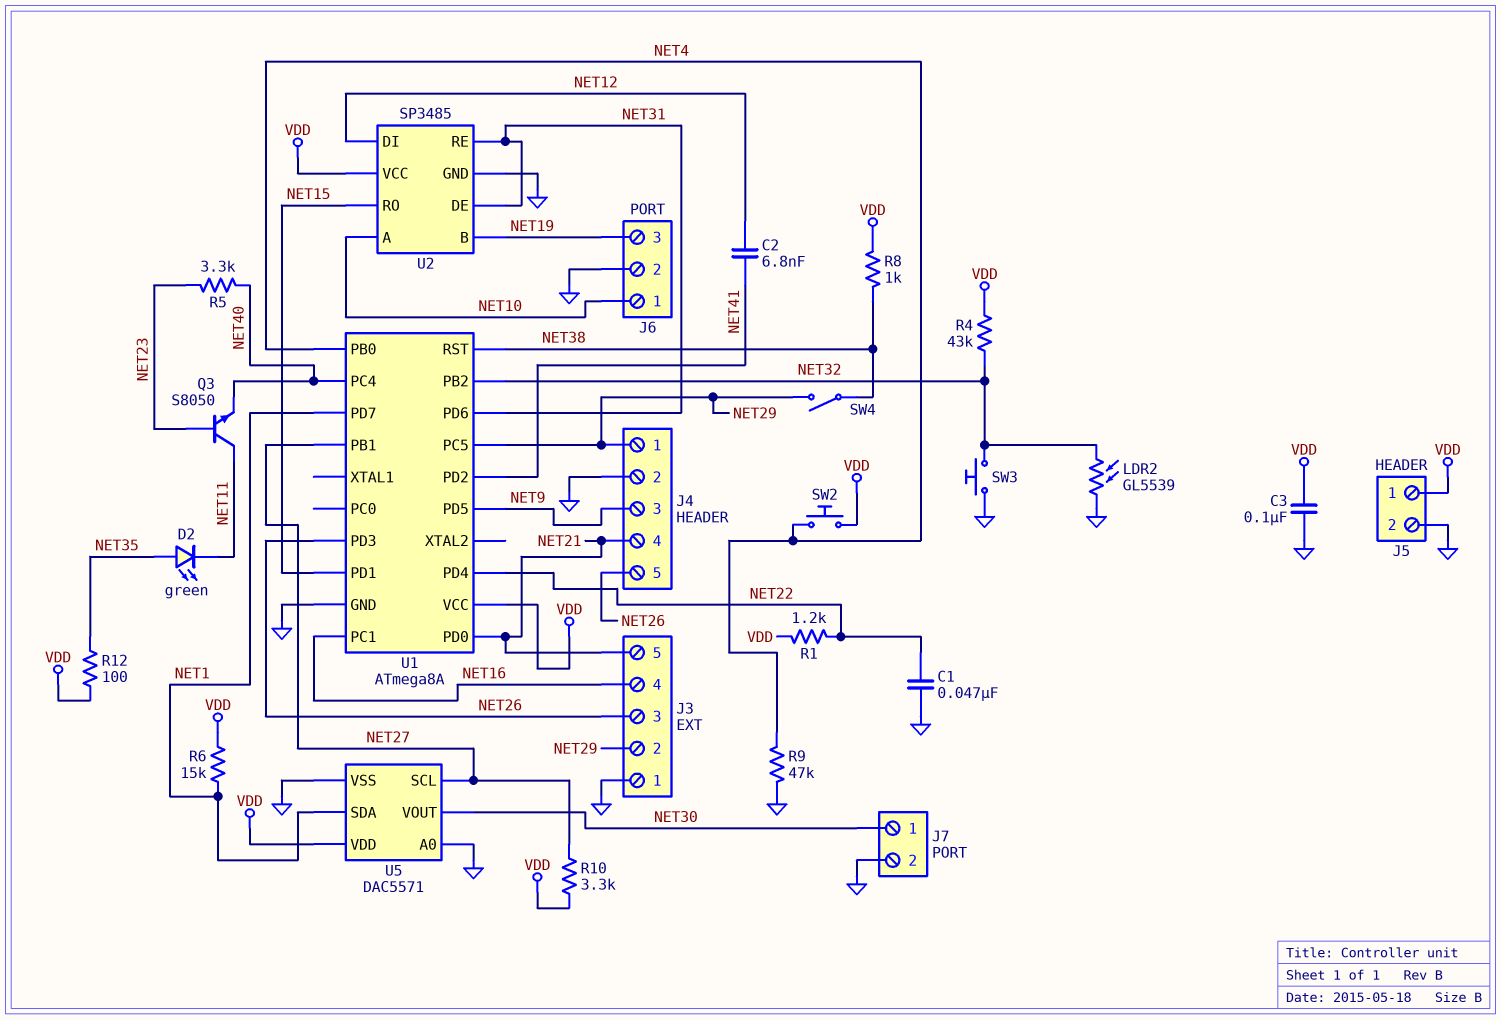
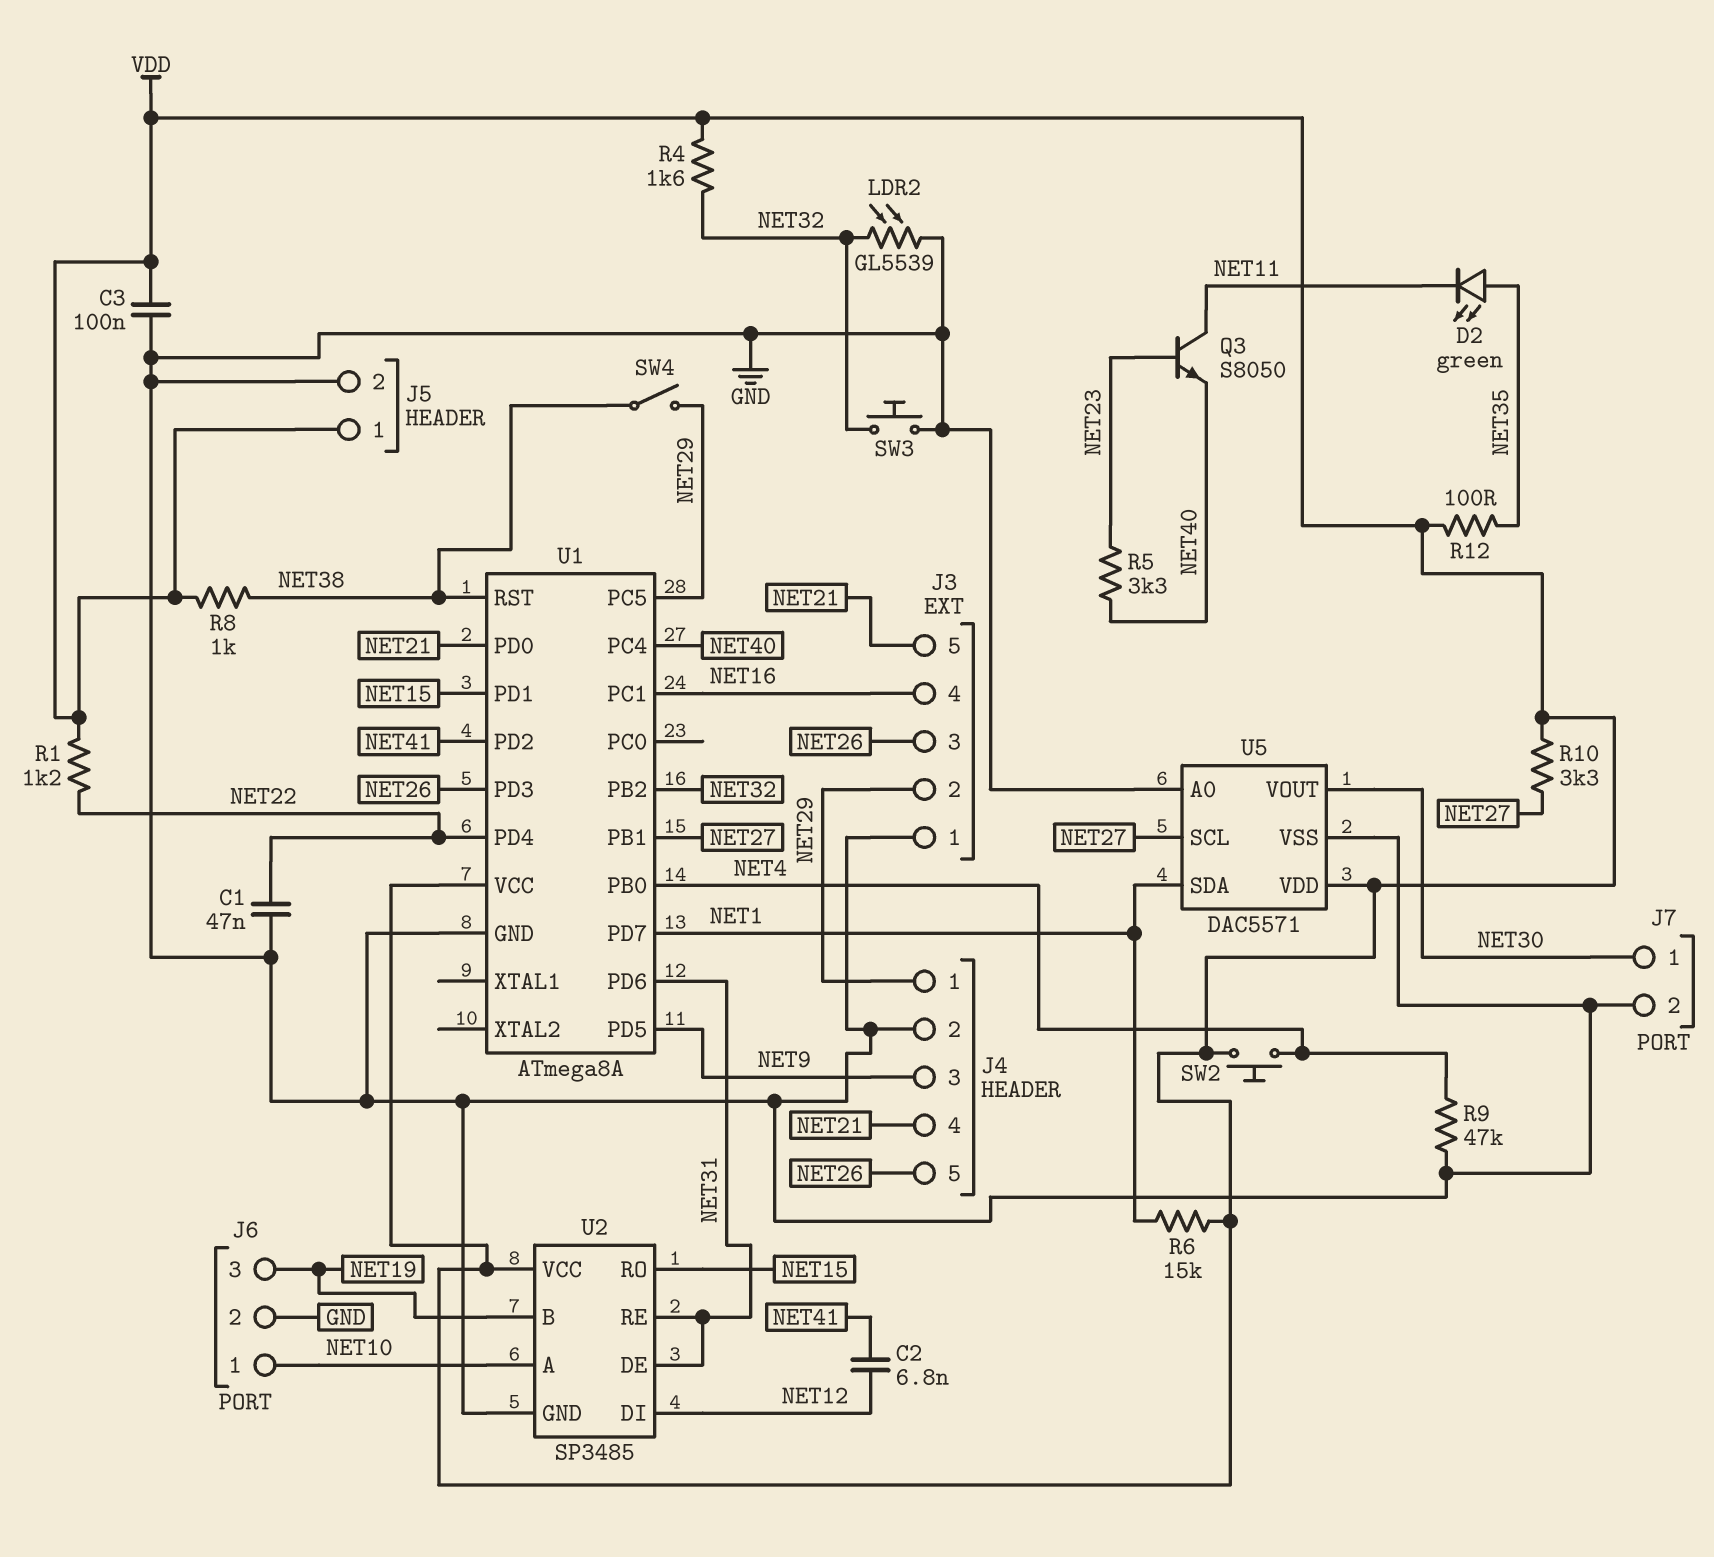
R4: 43k (NET32, VDD) -> 1.6k (NET32, VDD)

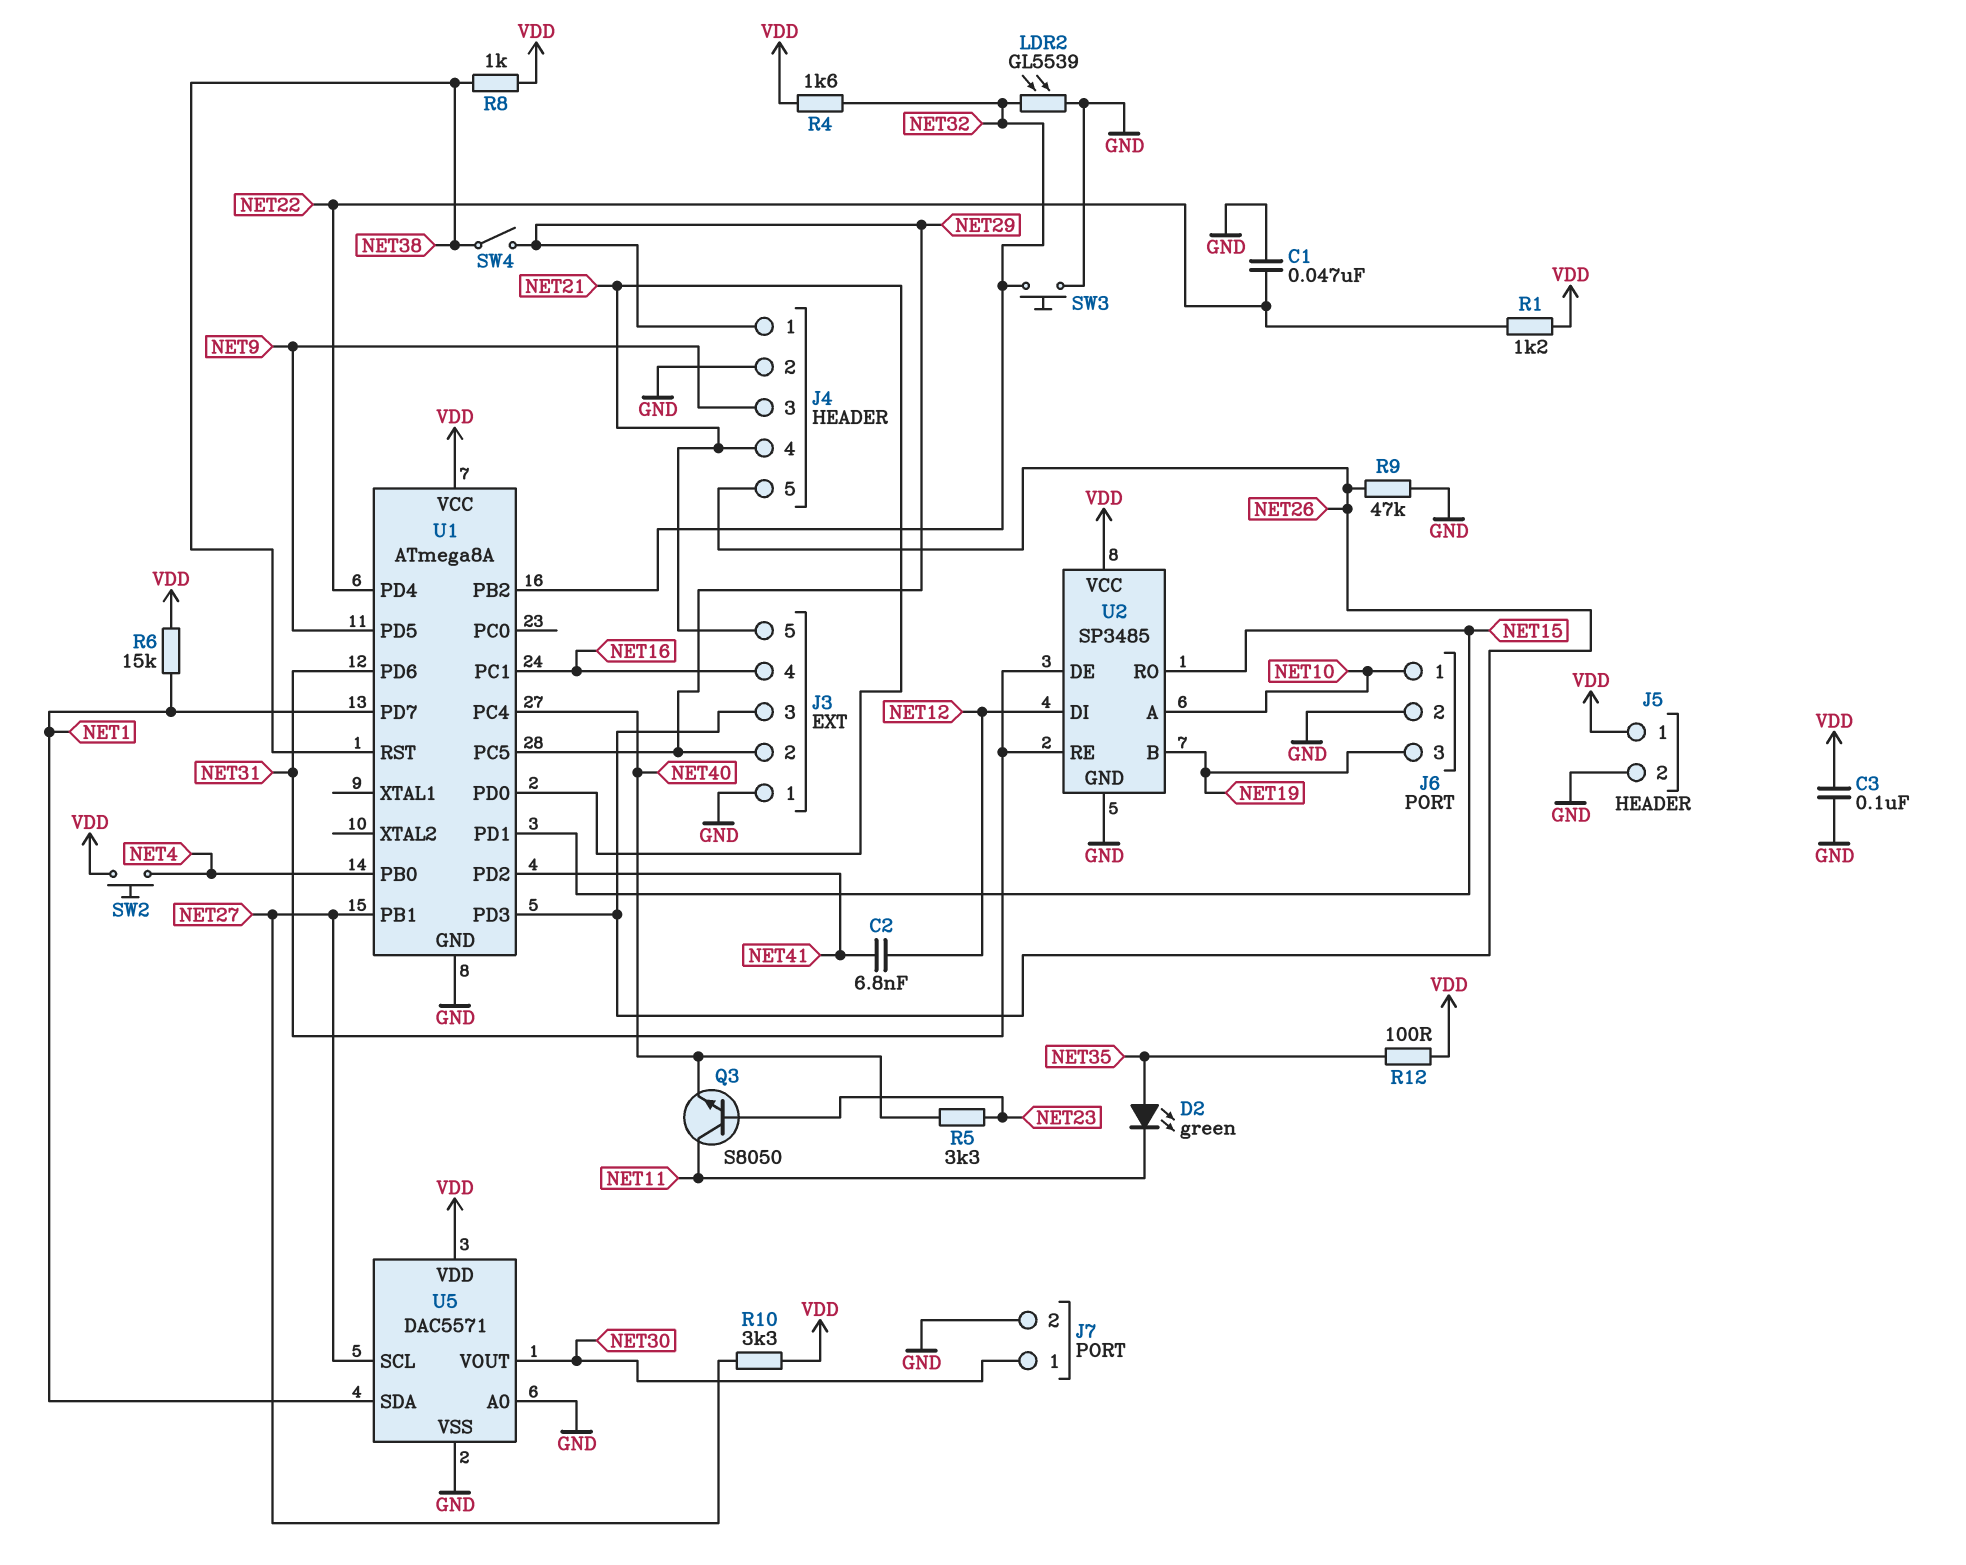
R9: 47k (GND, NET4) -> 47k (GND, NET26)

